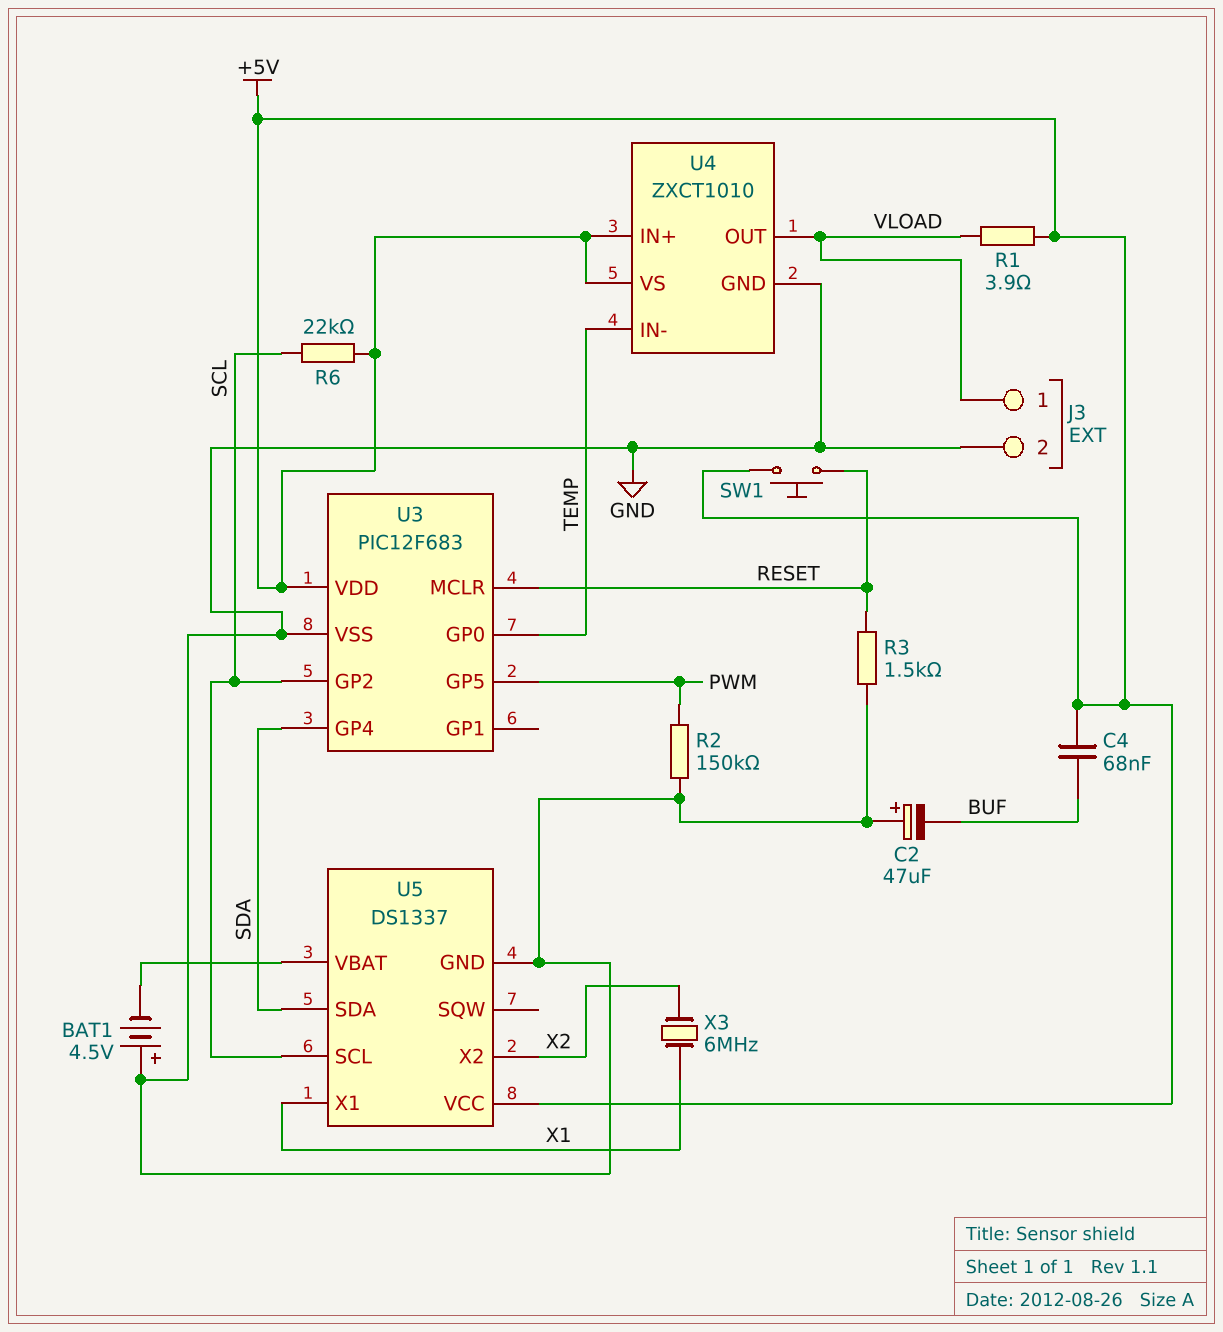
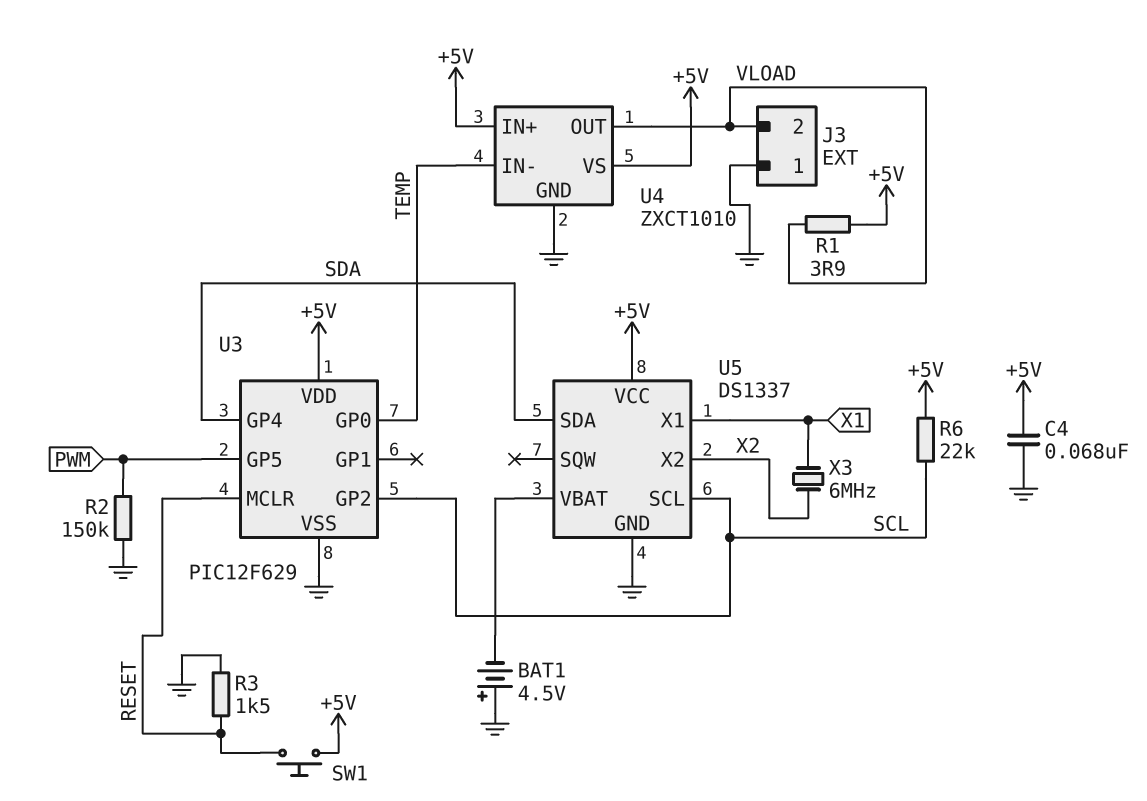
C2: 47uF (plus GND, minus BUF) -> none
C4: 68nF (+5V, BUF) -> 68nF (+5V, GND)
J3 pin 1: VLOAD -> GND
J3 pin 2: GND -> VLOAD
U3: PIC12F683 -> PIC12F629

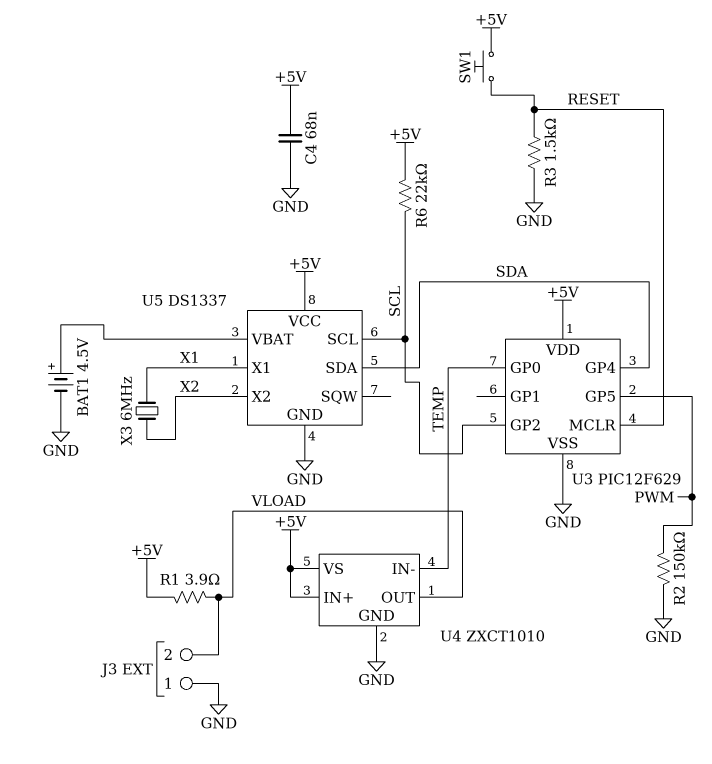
BAT1: 4.5V (plus GND, minus U5/VBAT) -> 4.5V (plus U5/VBAT, minus GND)

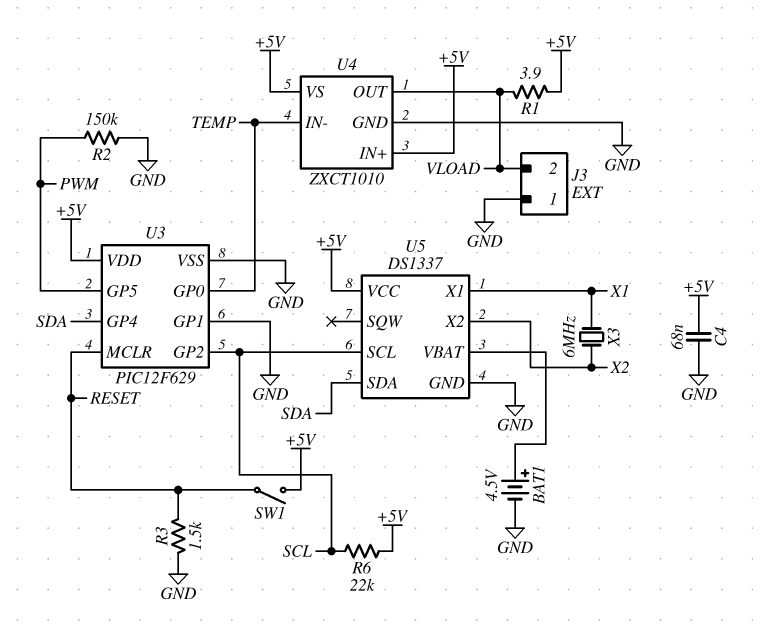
SW1: button (+5V, RESET) -> switch (+5V, RESET)
U3 pin GP1: none -> GND

